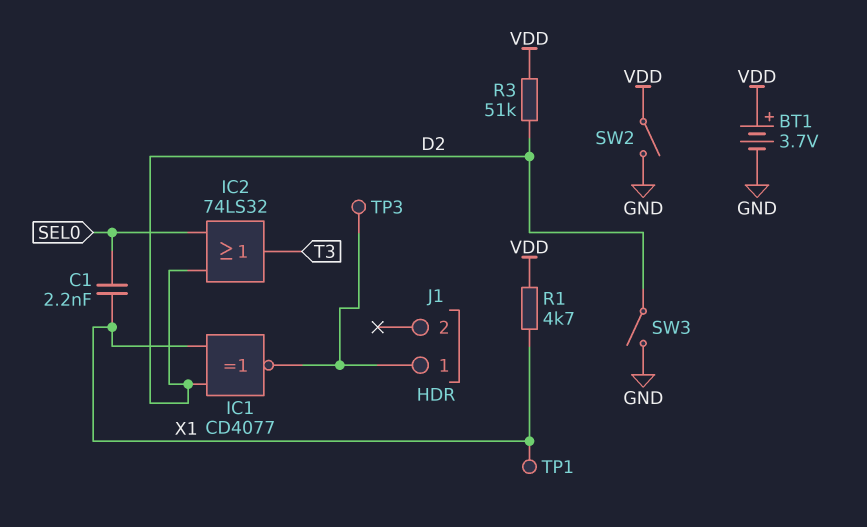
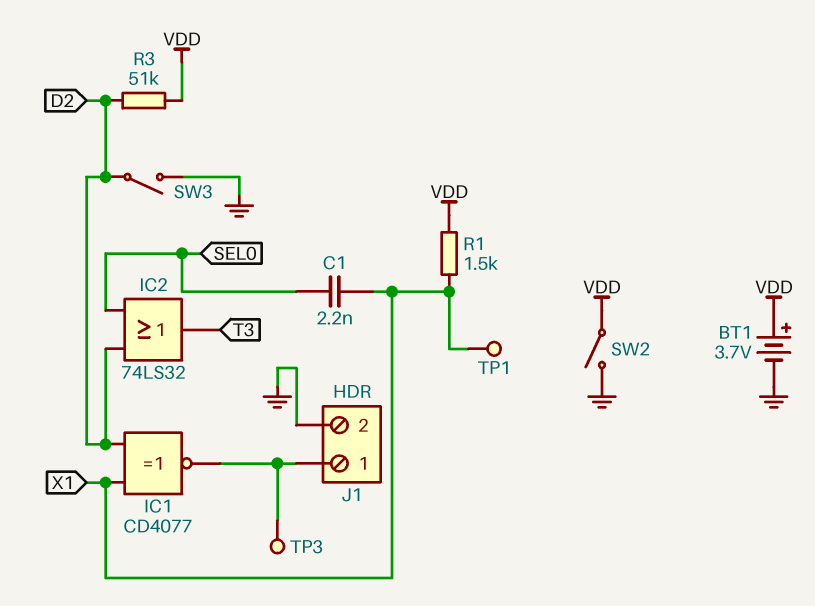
J1 pin 2: none -> GND
R1: 4.7k (VDD, X1) -> 1.5k (VDD, X1)

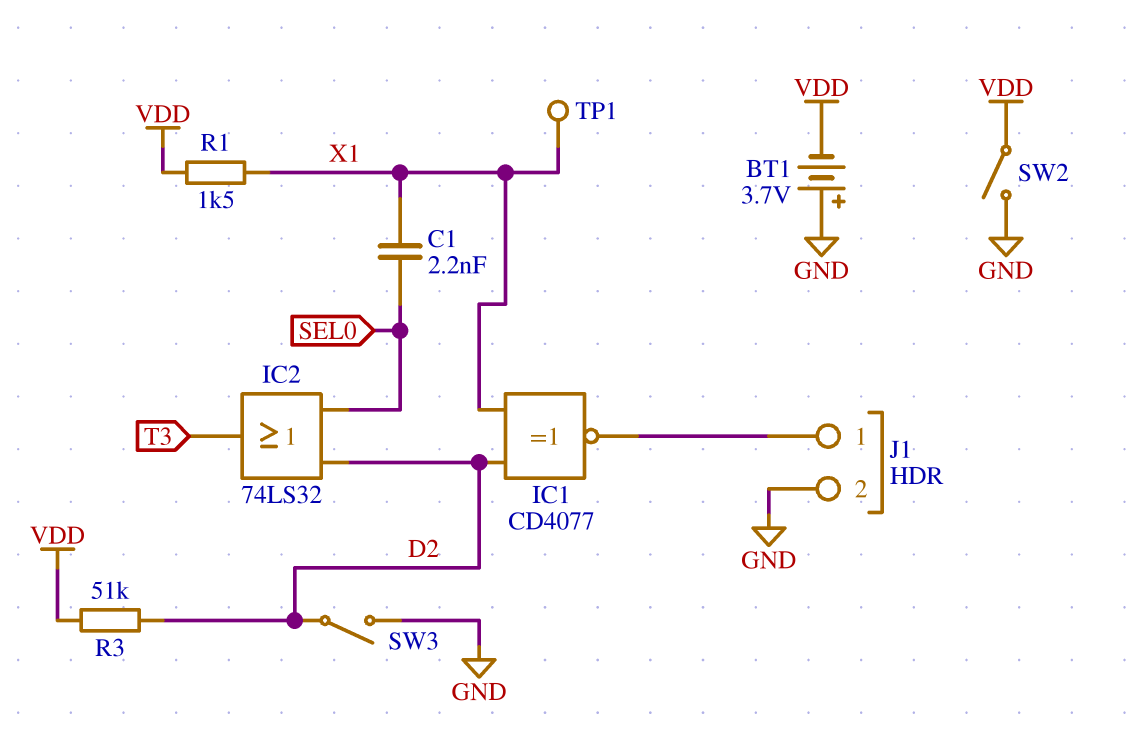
BT1: 3.7V (plus VDD, minus GND) -> 3.7V (plus GND, minus VDD)
TP3: test point (J1/1) -> none

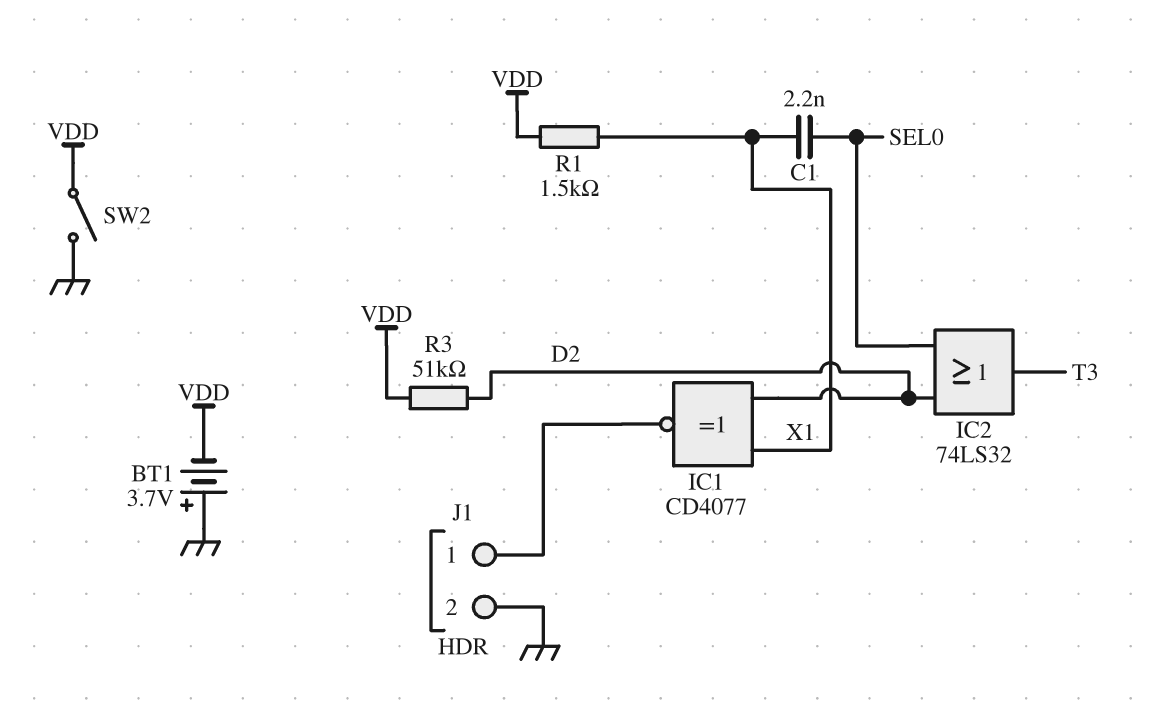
SW3: switch (D2, GND) -> none
TP1: test point (X1) -> none

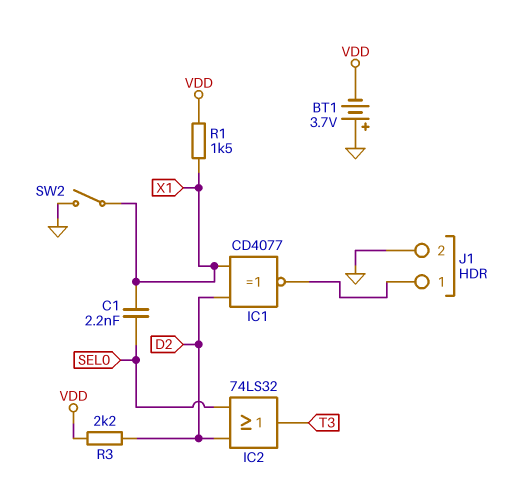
R3: 51k (D2, VDD) -> 2.2k (D2, VDD)
SW2: switch (GND, VDD) -> switch (GND, X1)

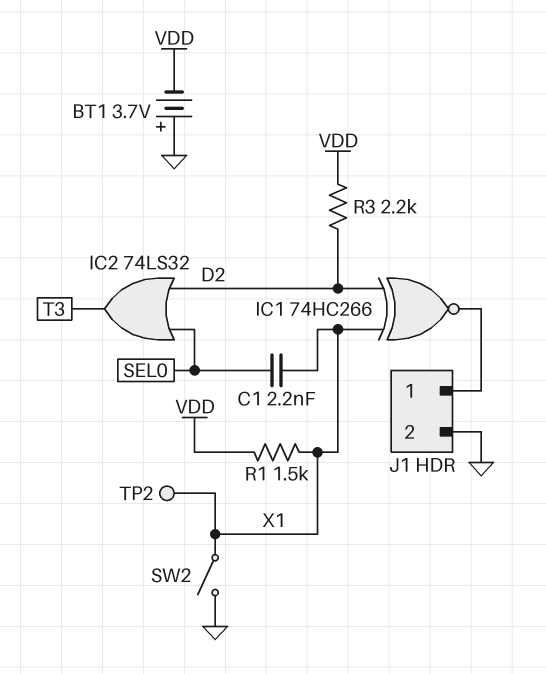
IC1: XNOR CD4077 (in D2, in X1, out J1/1) -> XNOR 74HC266 (in D2, in X1, out J1/1)
TP2: none -> test point (X1)

